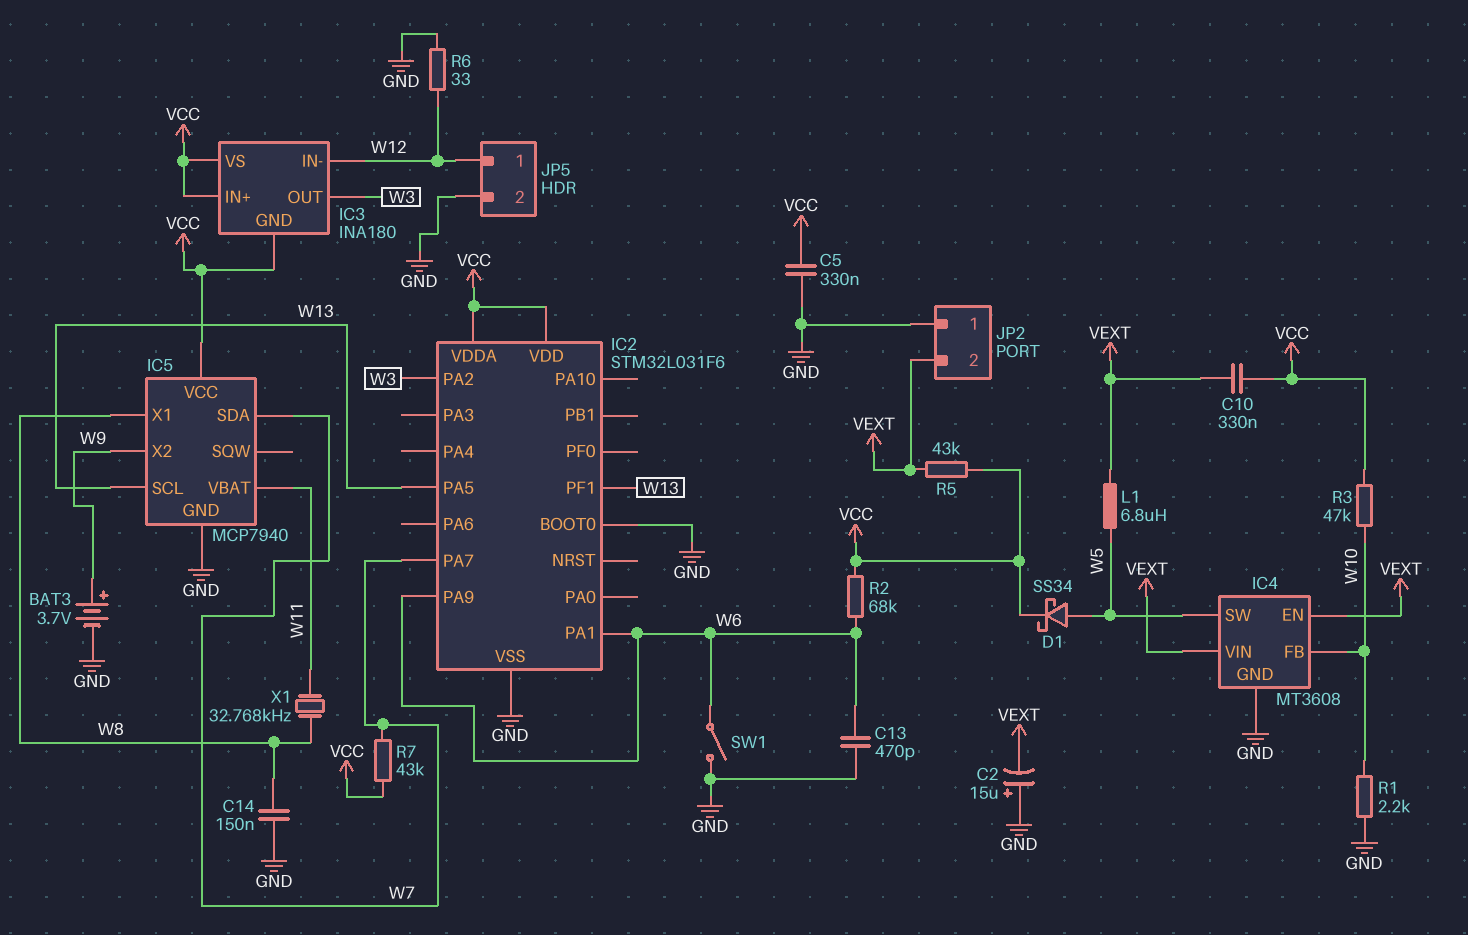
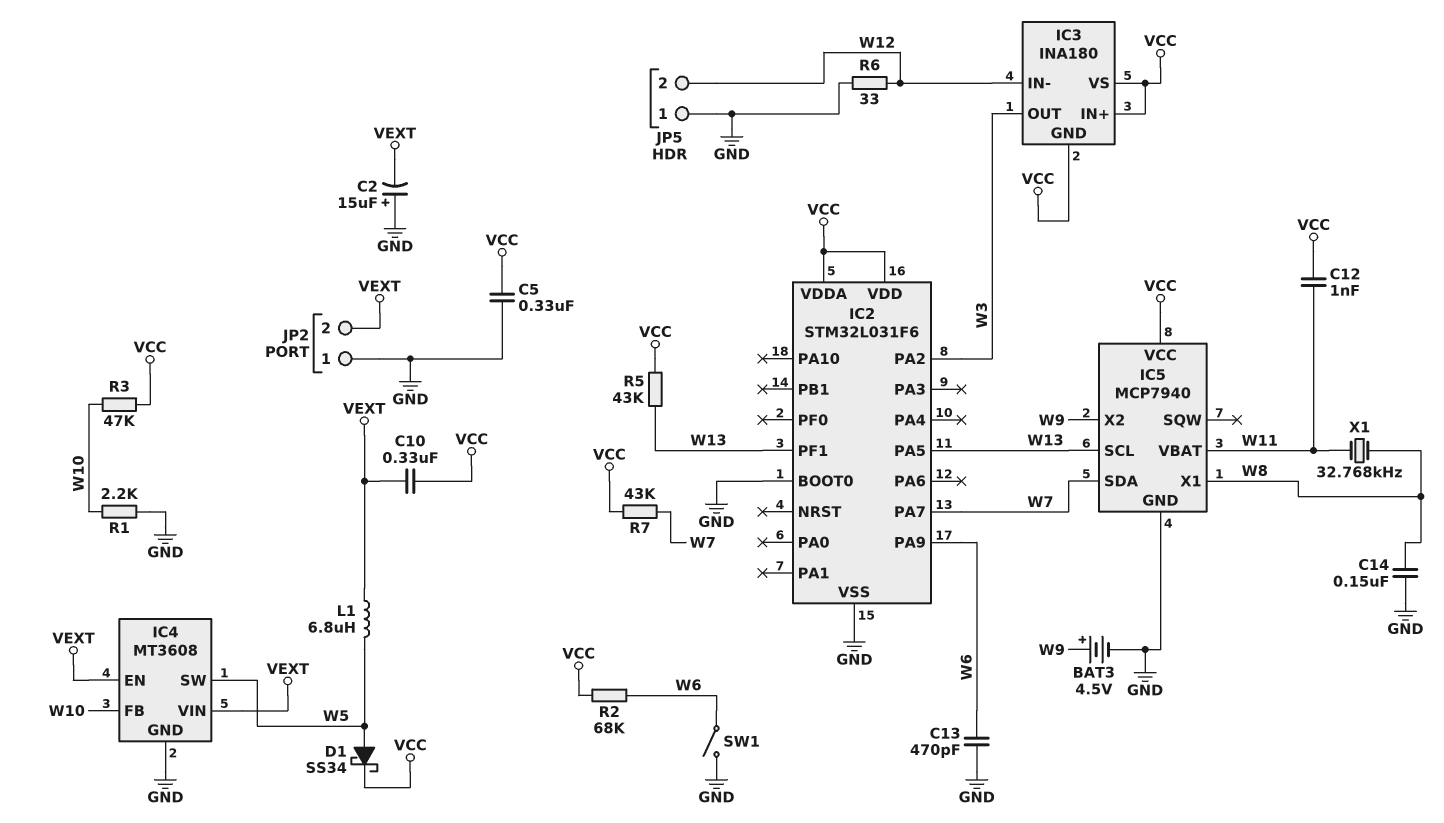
BAT3: 3.7V (plus W9, minus GND) -> 4.5V (plus W9, minus GND)
C12: none -> 1nF (VCC, W11)
IC2 pin PA1: W6 -> none
JP5 pin 1: W12 -> GND
JP5 pin 2: GND -> W12
R5: 43k (VCC, VEXT) -> 43k (VCC, W13)

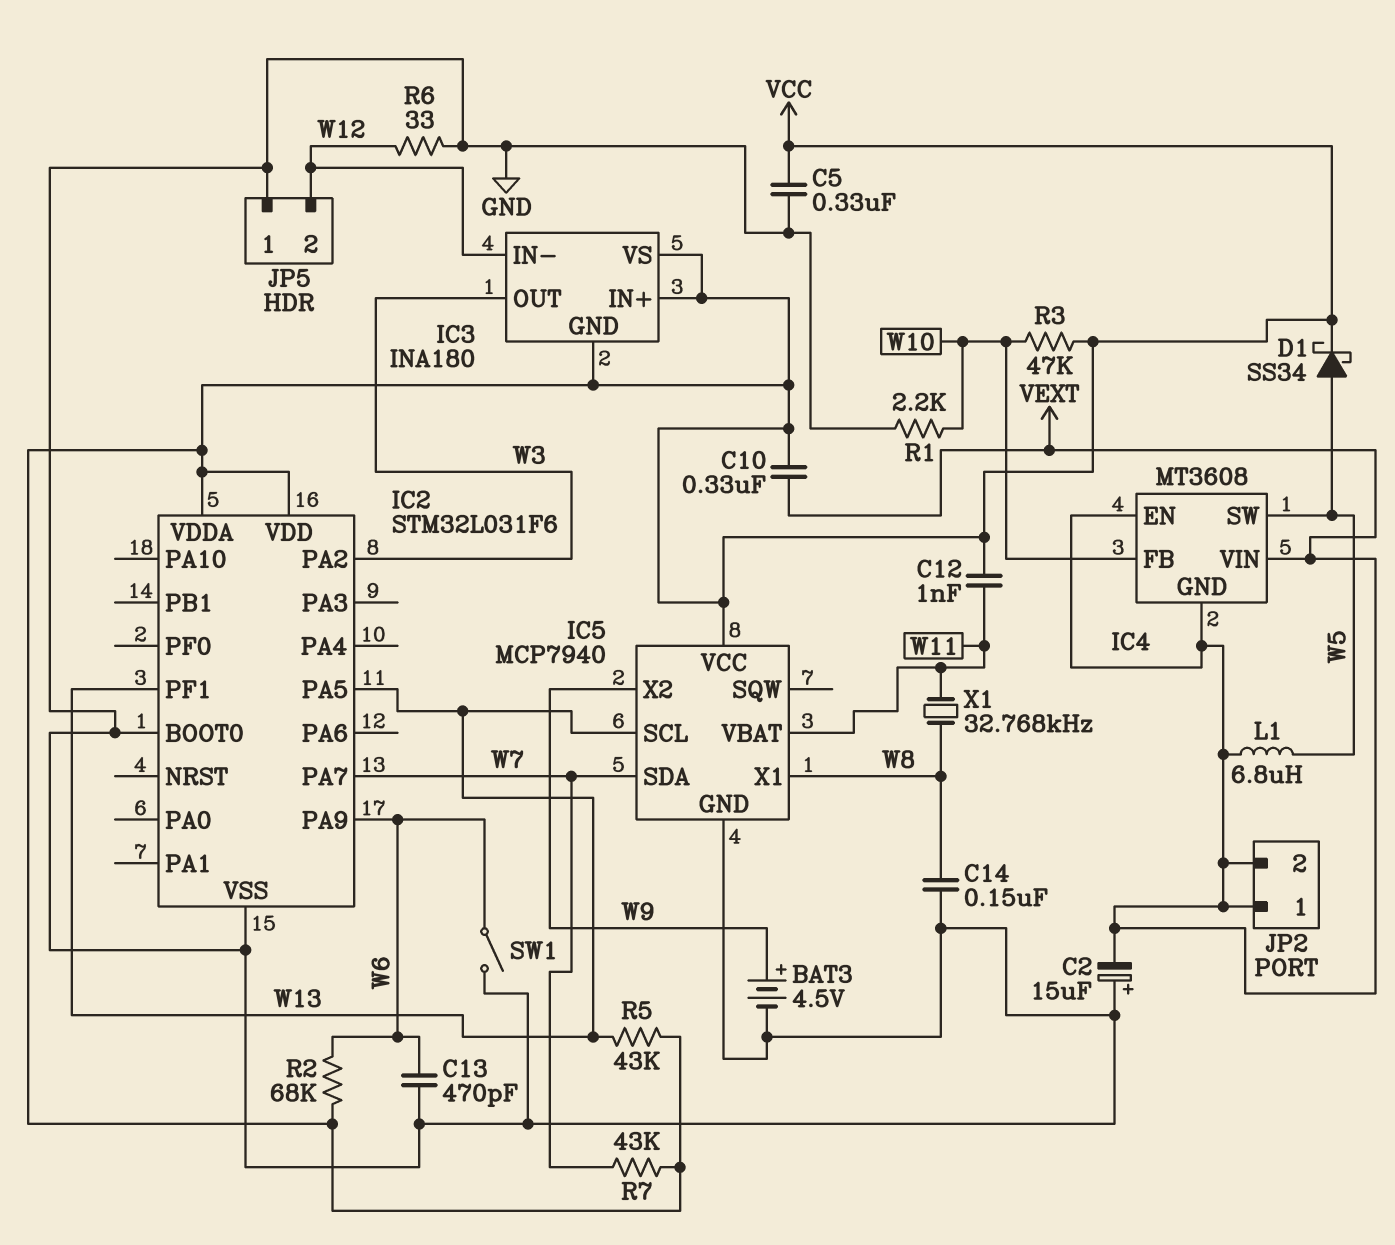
IC4 pin GND: GND -> VEXT
JP2 pin 1: GND -> VEXT

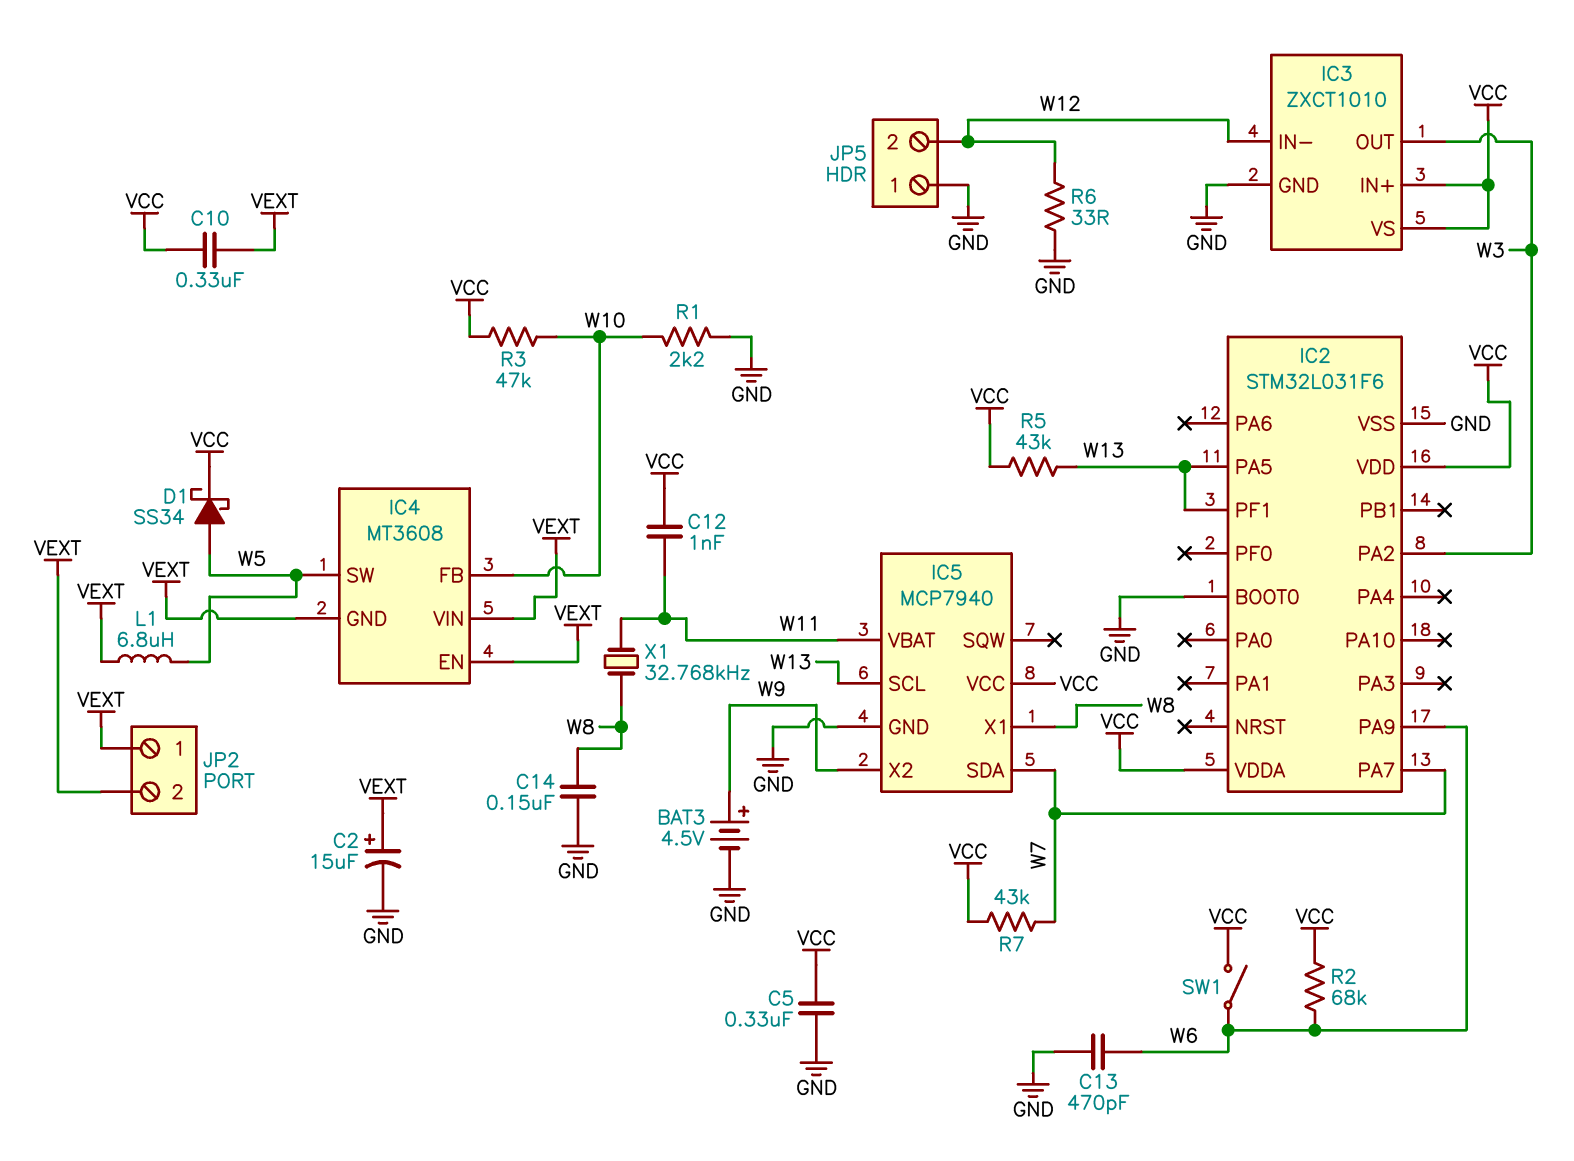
C2: 15uF (plus GND, minus VEXT) -> 15uF (plus VEXT, minus GND)
IC3: INA180 -> ZXCT1010
IC3 pin GND: VCC -> GND
SW1: switch (GND, W6) -> switch (VCC, W6)

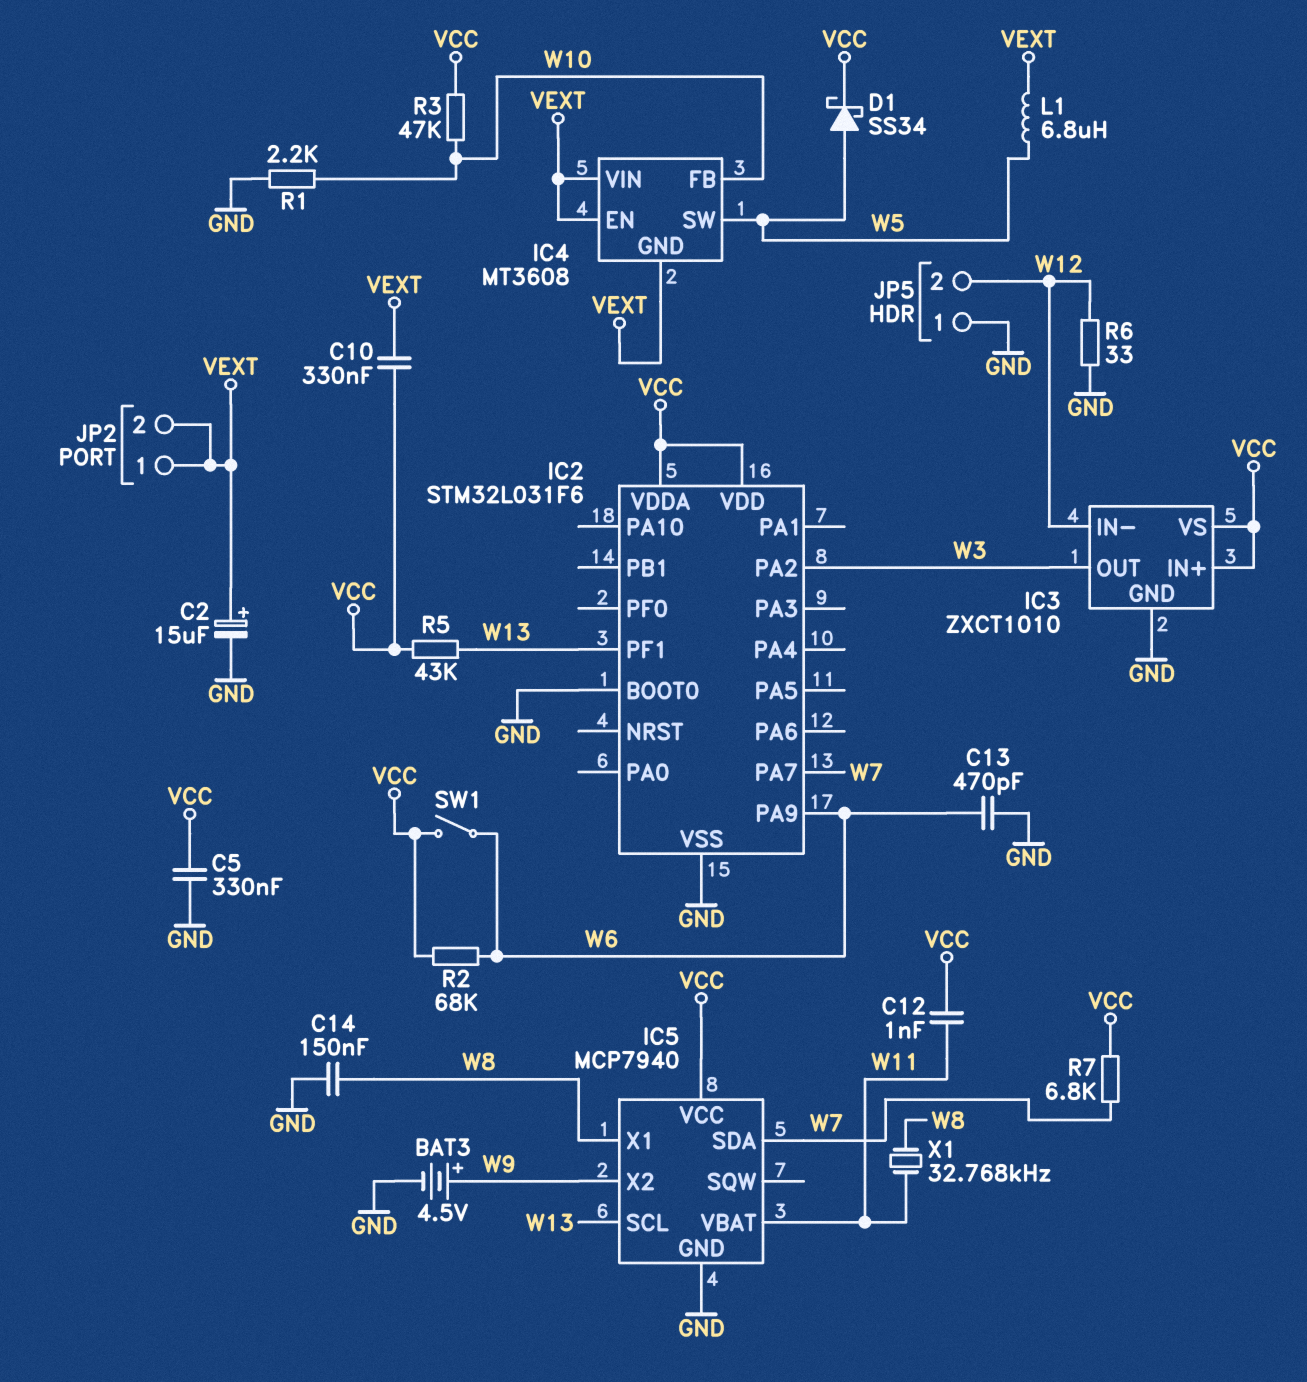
IC2 pin PA5: W13 -> none
R7: 43k (VCC, W7) -> 6.8k (VCC, W7)

